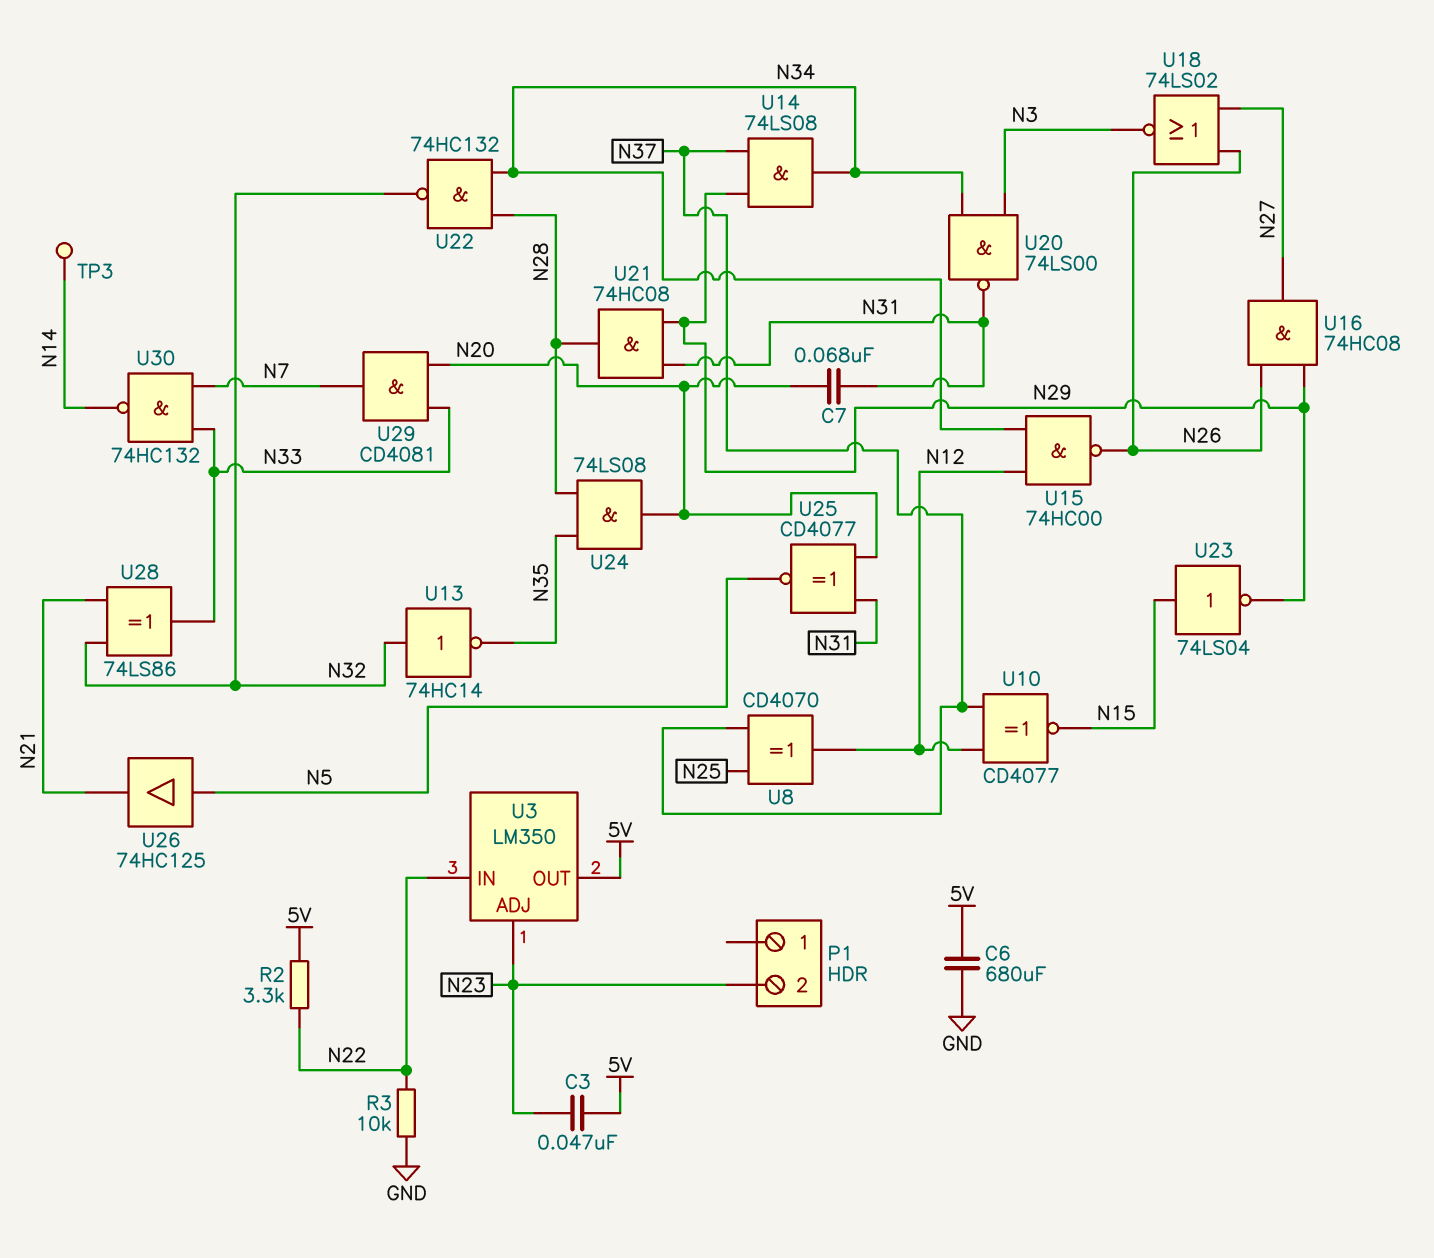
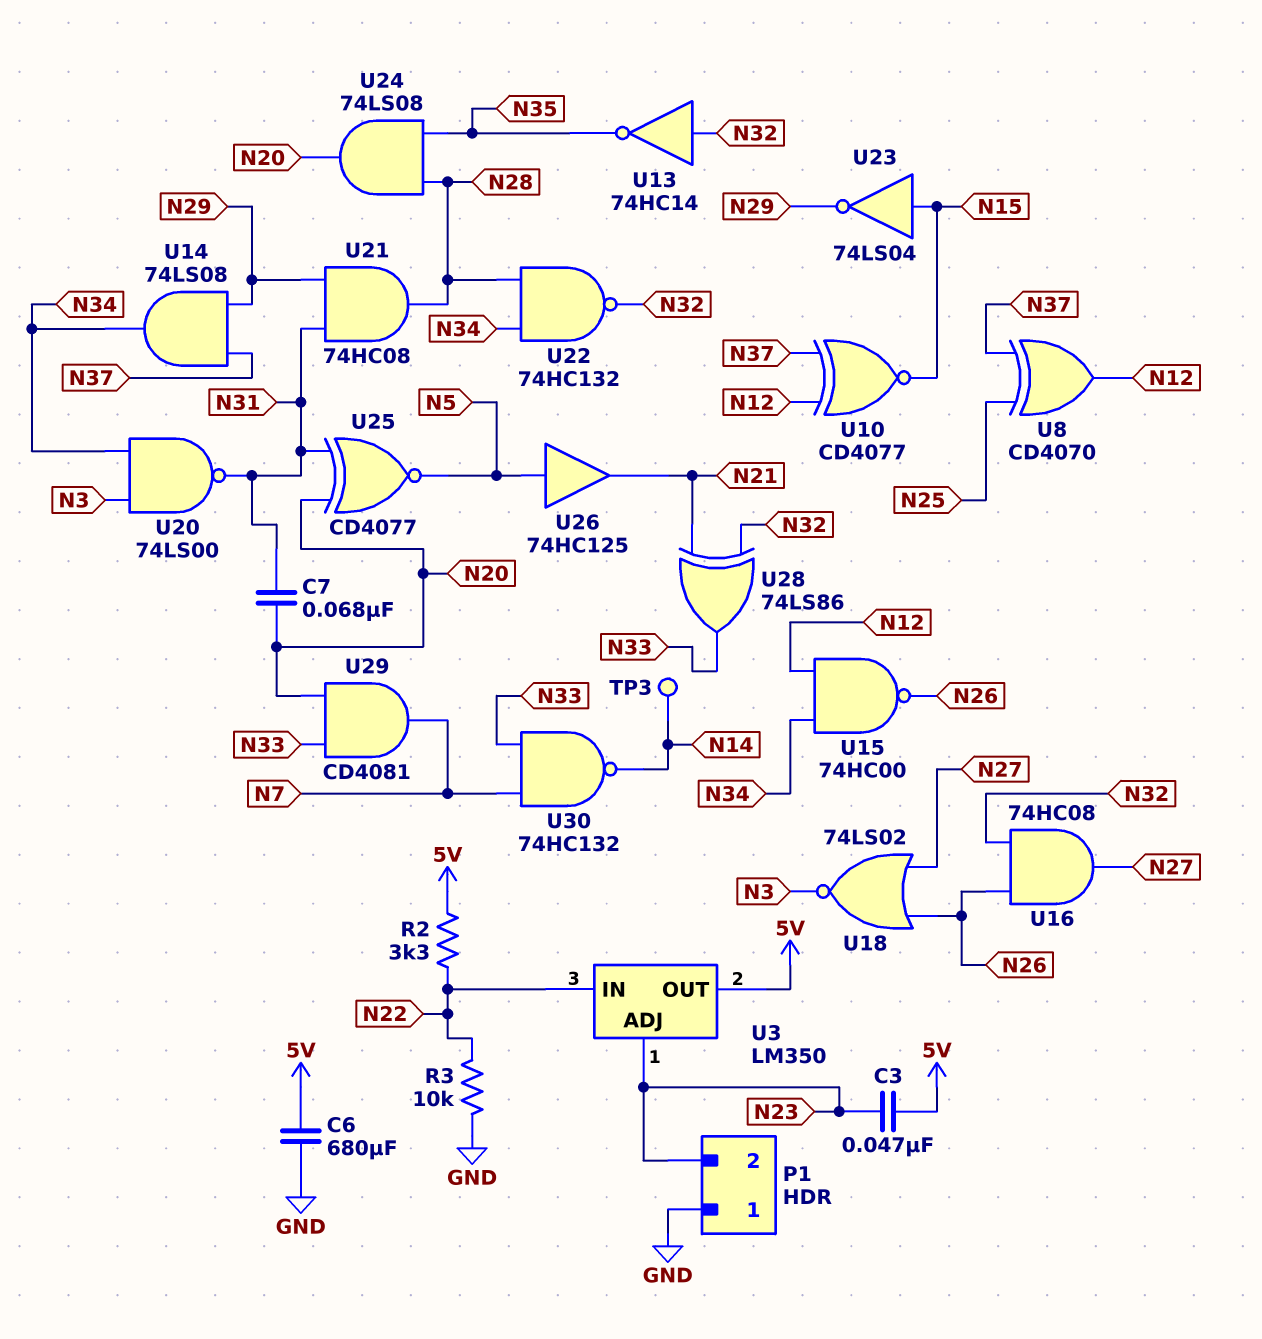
P1 pin 1: none -> GND
U16: AND 74HC08 (in N26, in N29, out N27) -> AND 74HC08 (in N26, in N32, out N27)

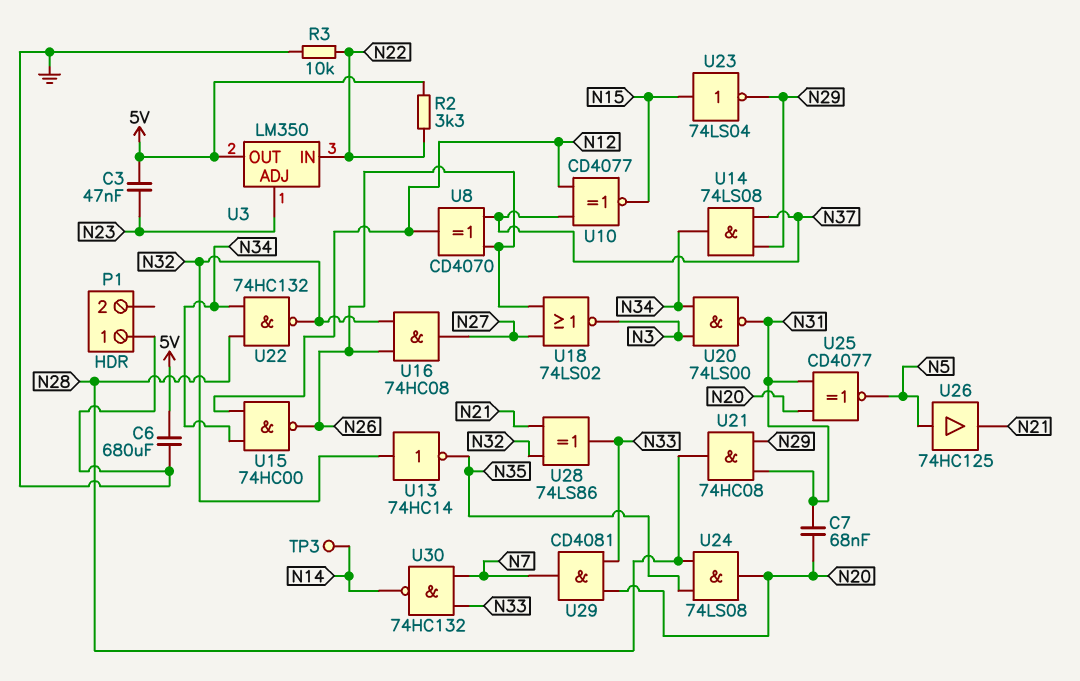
P1 pin 2: N23 -> none
U8: XOR CD4070 (in N25, in N37, out N12) -> XOR CD4070 (in N26, in N37, out N12)

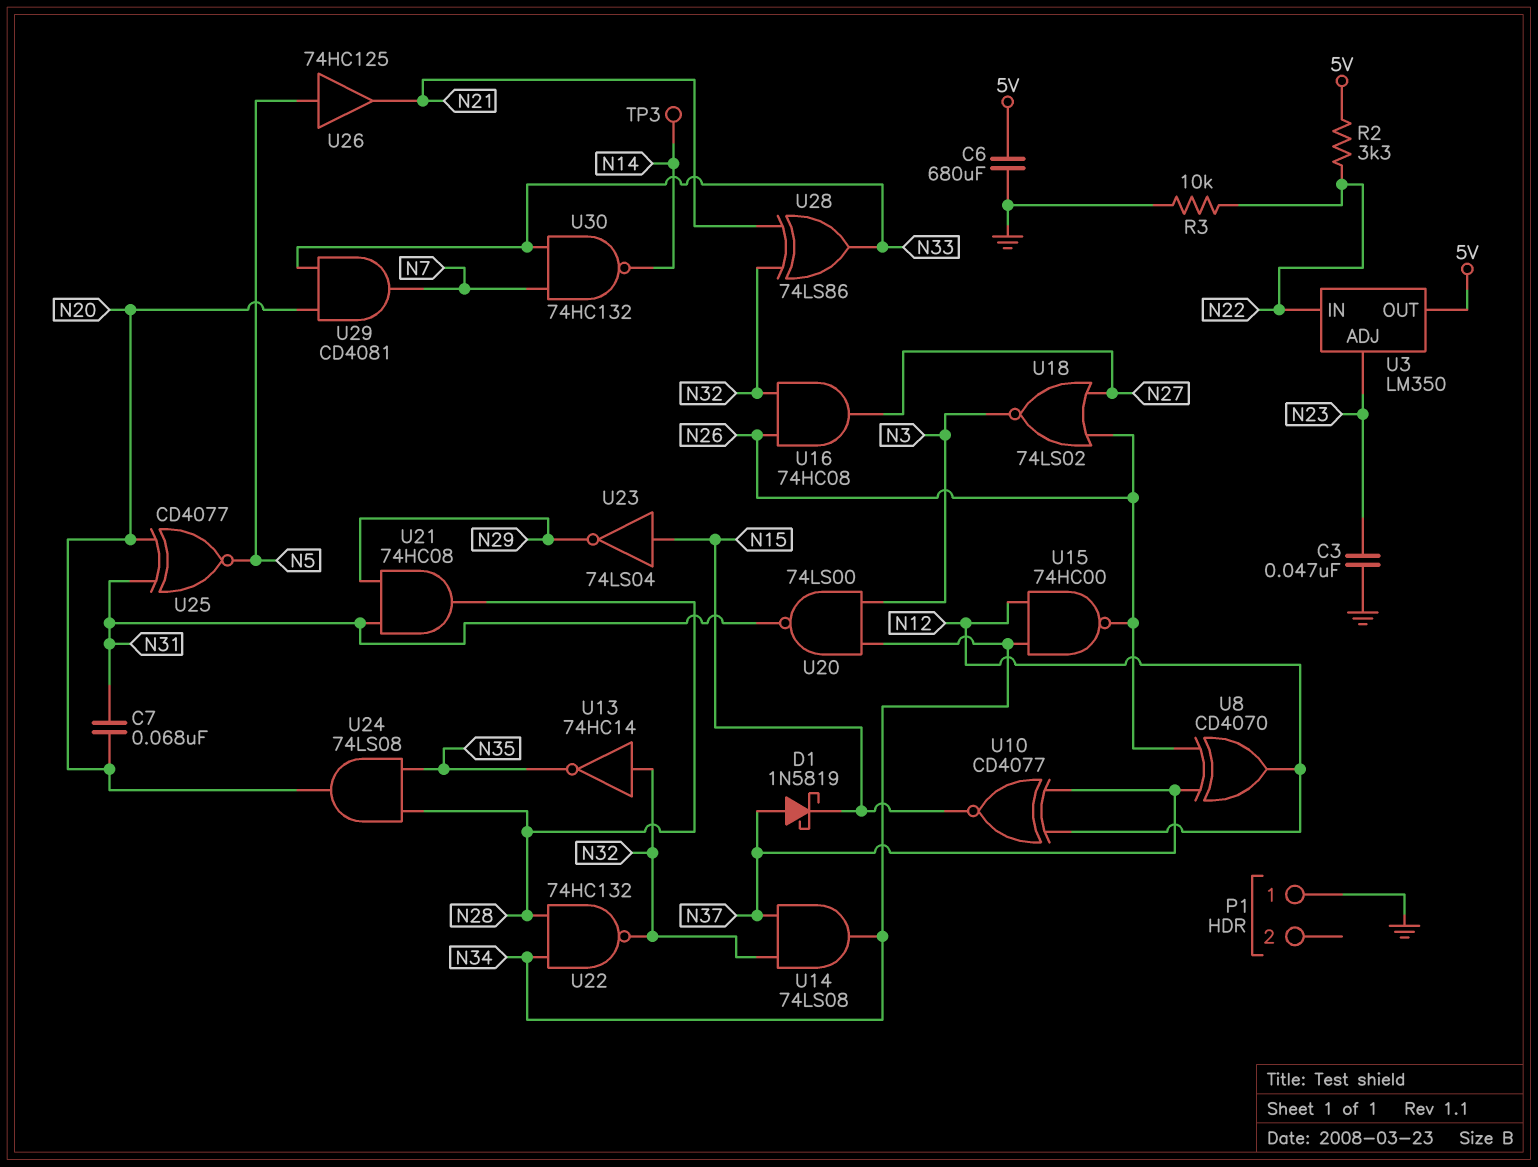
C3: 47nF (5V, N23) -> 47nF (GND, N23)
D1: none -> schottky 1N5819 (A N37, K N15)
U14: AND 74LS08 (in N29, in N37, out N34) -> AND 74LS08 (in N32, in N37, out N34)

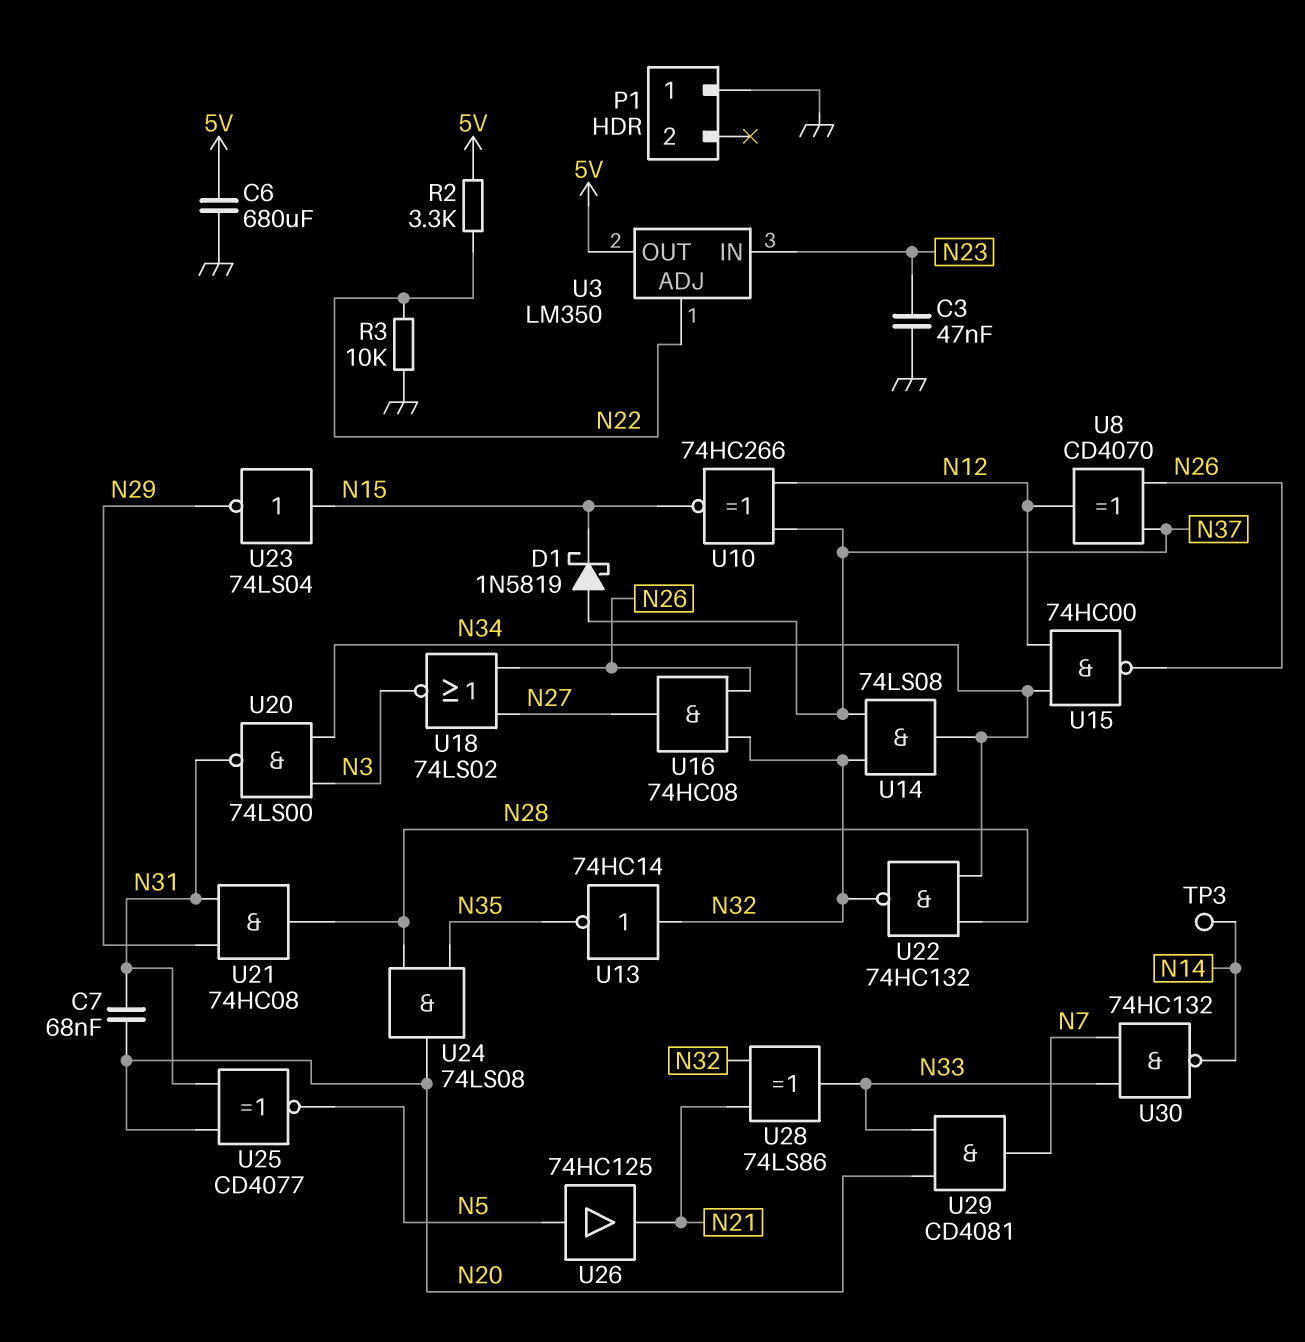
U3 pin ADJ: N23 -> N22
U3 pin IN: N22 -> N23
U10: XNOR CD4077 (in N12, in N37, out N15) -> XNOR 74HC266 (in N12, in N37, out N15)

